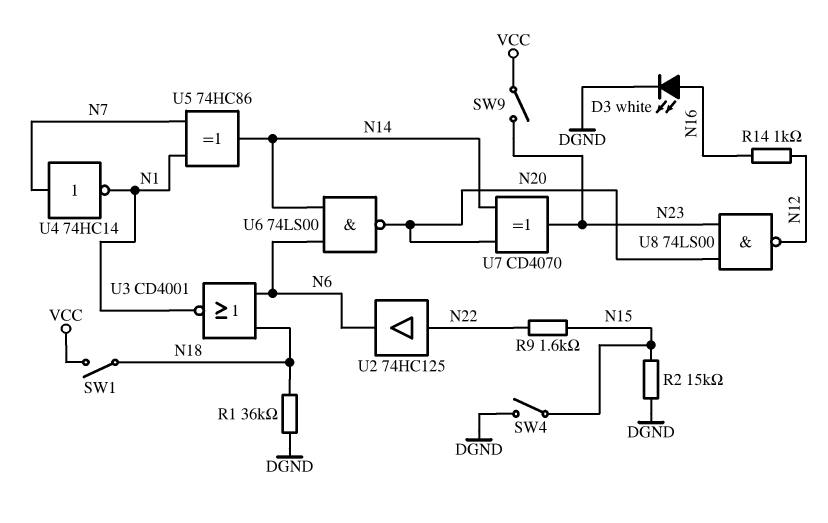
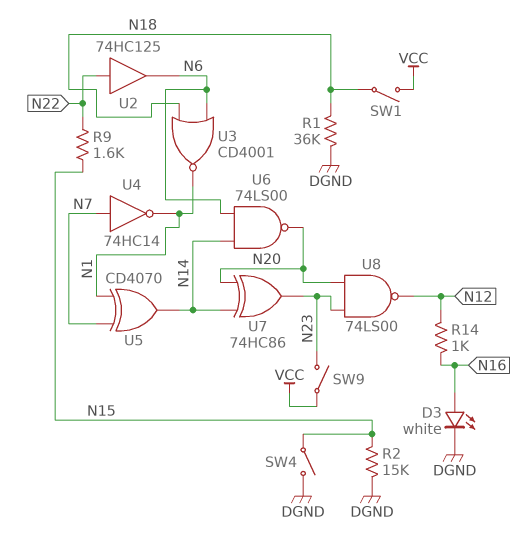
U5: XOR 74HC86 (in N1, in N7, out N14) -> XOR CD4070 (in N1, in N7, out N14)
U7: XOR CD4070 (in N14, in N20, out N23) -> XOR 74HC86 (in N14, in N20, out N23)

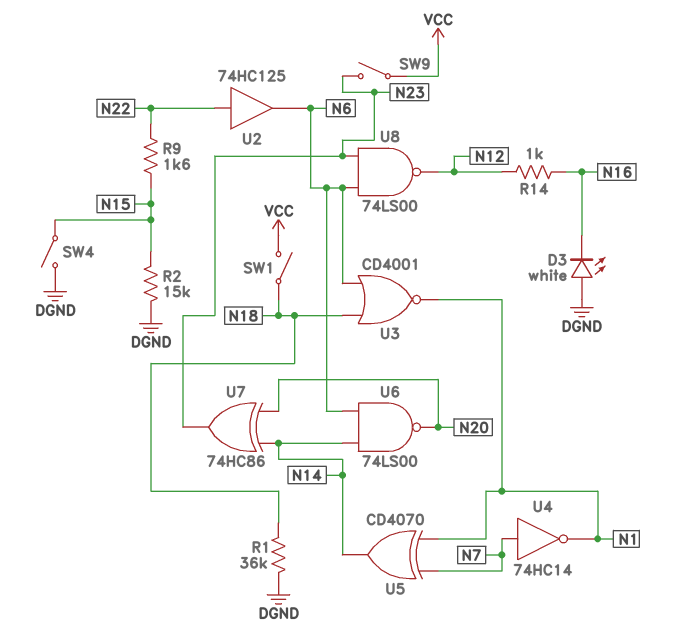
D3: LED white (A N16, K DGND) -> LED white (A DGND, K N16)
U8: NAND 74LS00 (in N20, in N23, out N12) -> NAND 74LS00 (in N6, in N23, out N12)

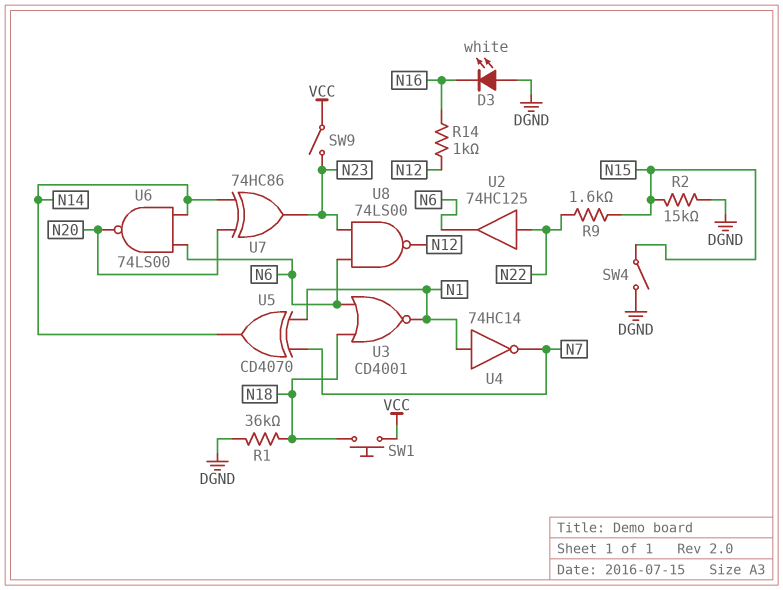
SW1: switch (N18, VCC) -> button (N18, VCC)
U4: NOT 74HC14 (in N7, out N1) -> NOT 74HC14 (in N1, out N7)

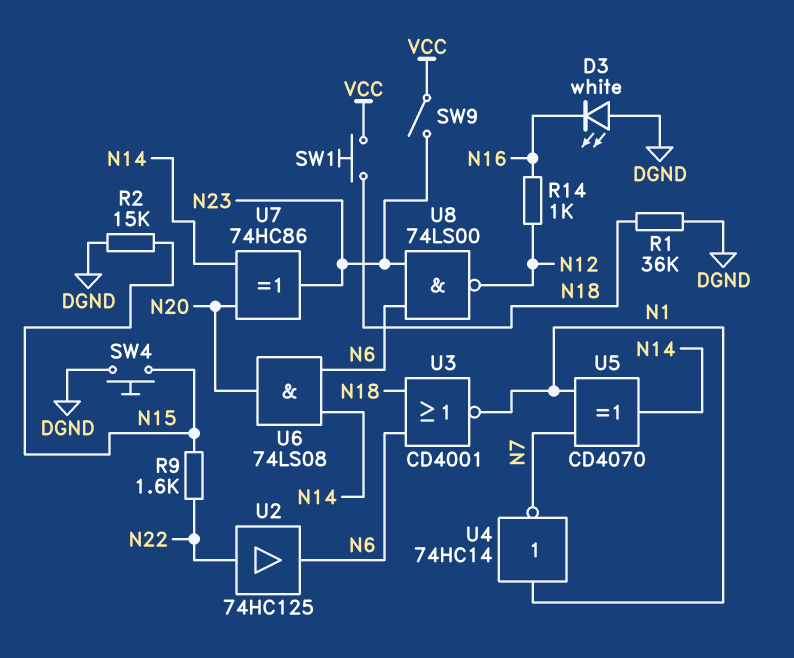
SW4: switch (DGND, N15) -> button (DGND, N15)
U6: NAND 74LS00 (in N6, in N14, out N20) -> AND 74LS08 (in N6, in N14, out N20)

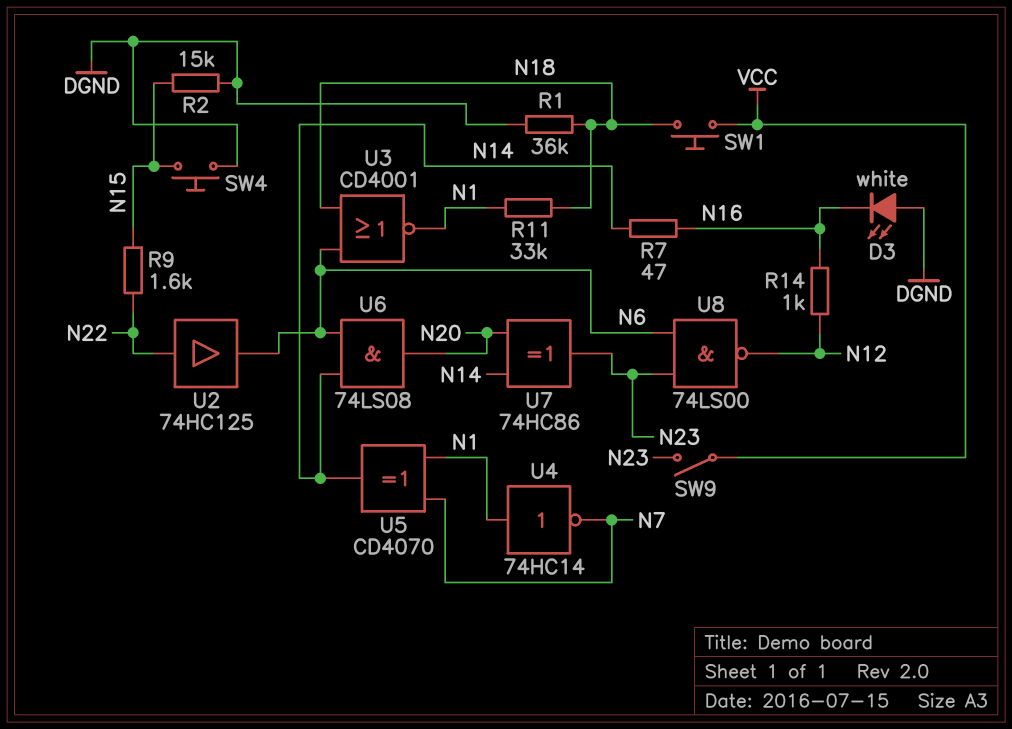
R7: none -> 47 (N14, N16)
R11: none -> 33k (N1, N18)

